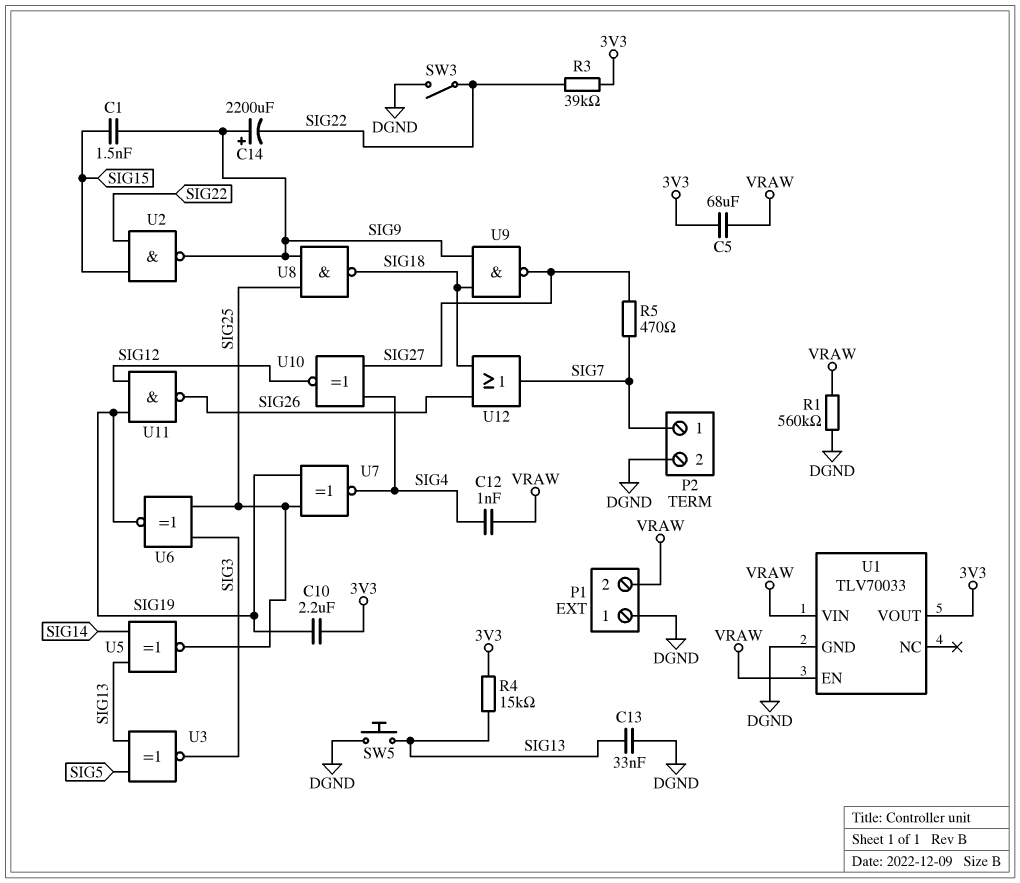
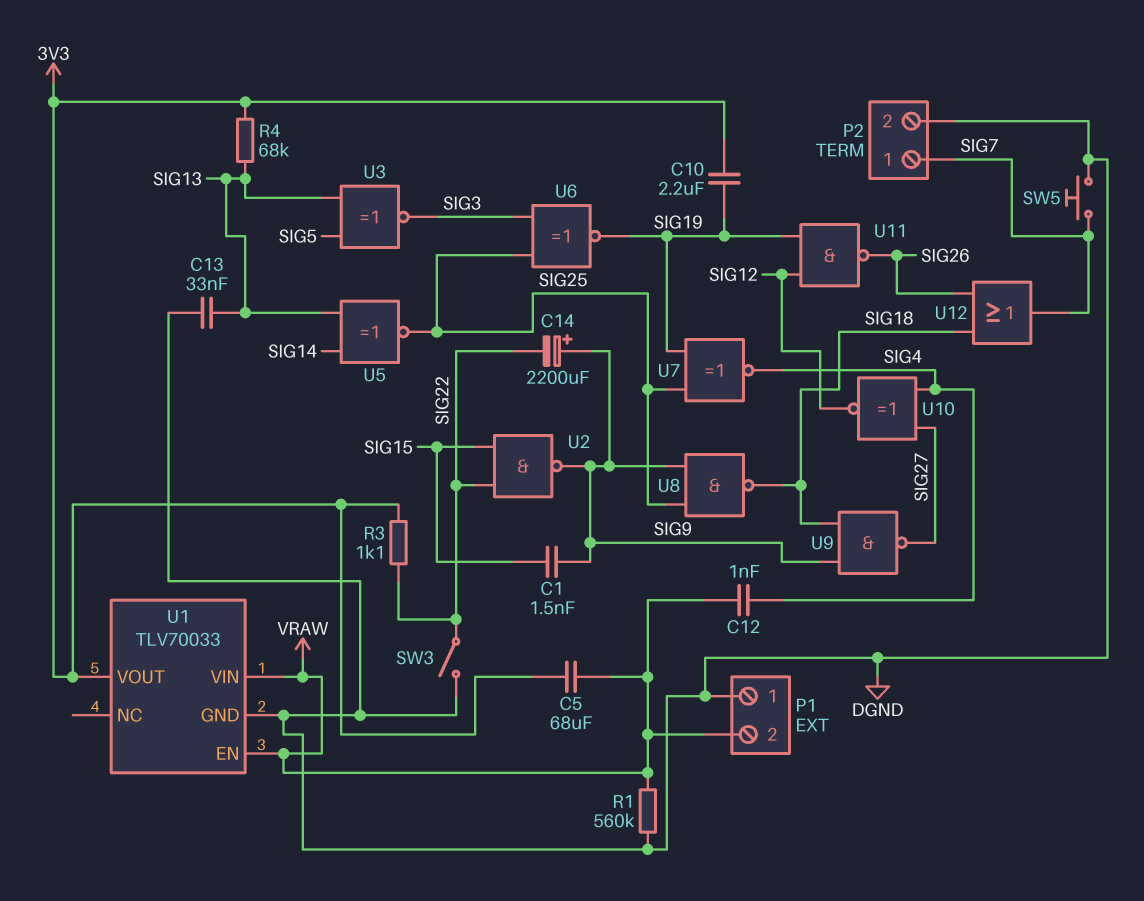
R3: 39k (3V3, SIG22) -> 1.1k (3V3, SIG22)
R4: 15k (3V3, SIG13) -> 68k (3V3, SIG13)
R5: 470 (SIG7, SIG27) -> none
SW5: button (DGND, SIG13) -> button (DGND, SIG7)

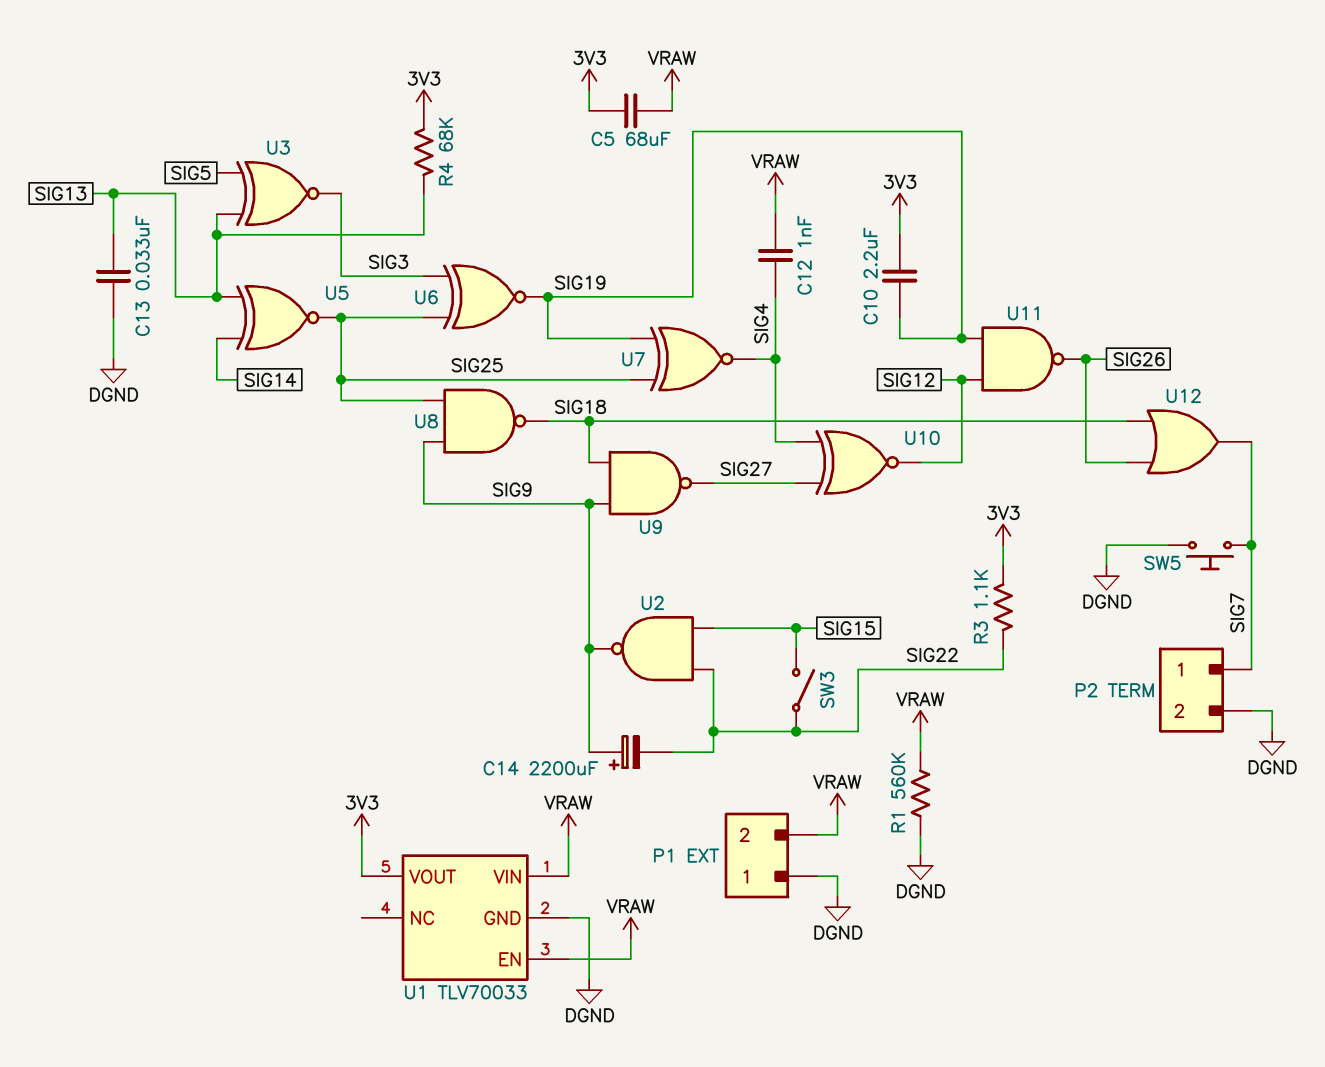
C1: 1.5nF (SIG9, SIG15) -> none
SW3: switch (DGND, SIG22) -> switch (SIG15, SIG22)

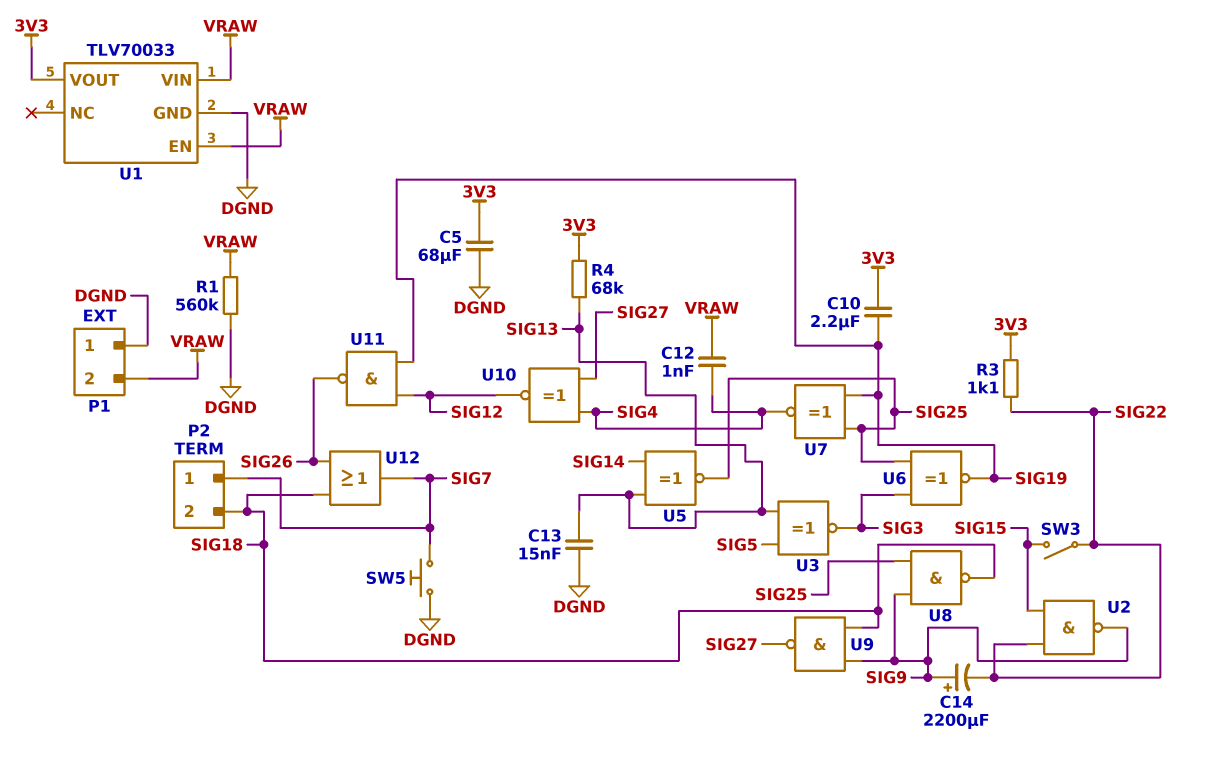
C5: 68uF (3V3, VRAW) -> 68uF (3V3, DGND)
C13: 33nF (DGND, SIG13) -> 15nF (DGND, SIG13)
P2 pin 2: DGND -> SIG18

